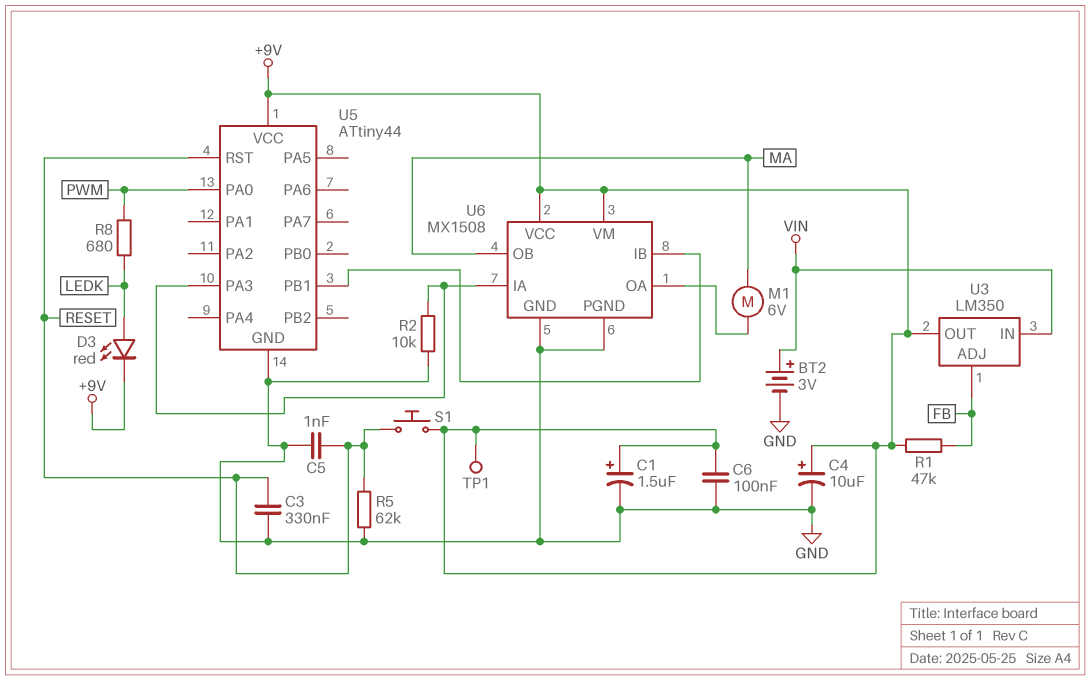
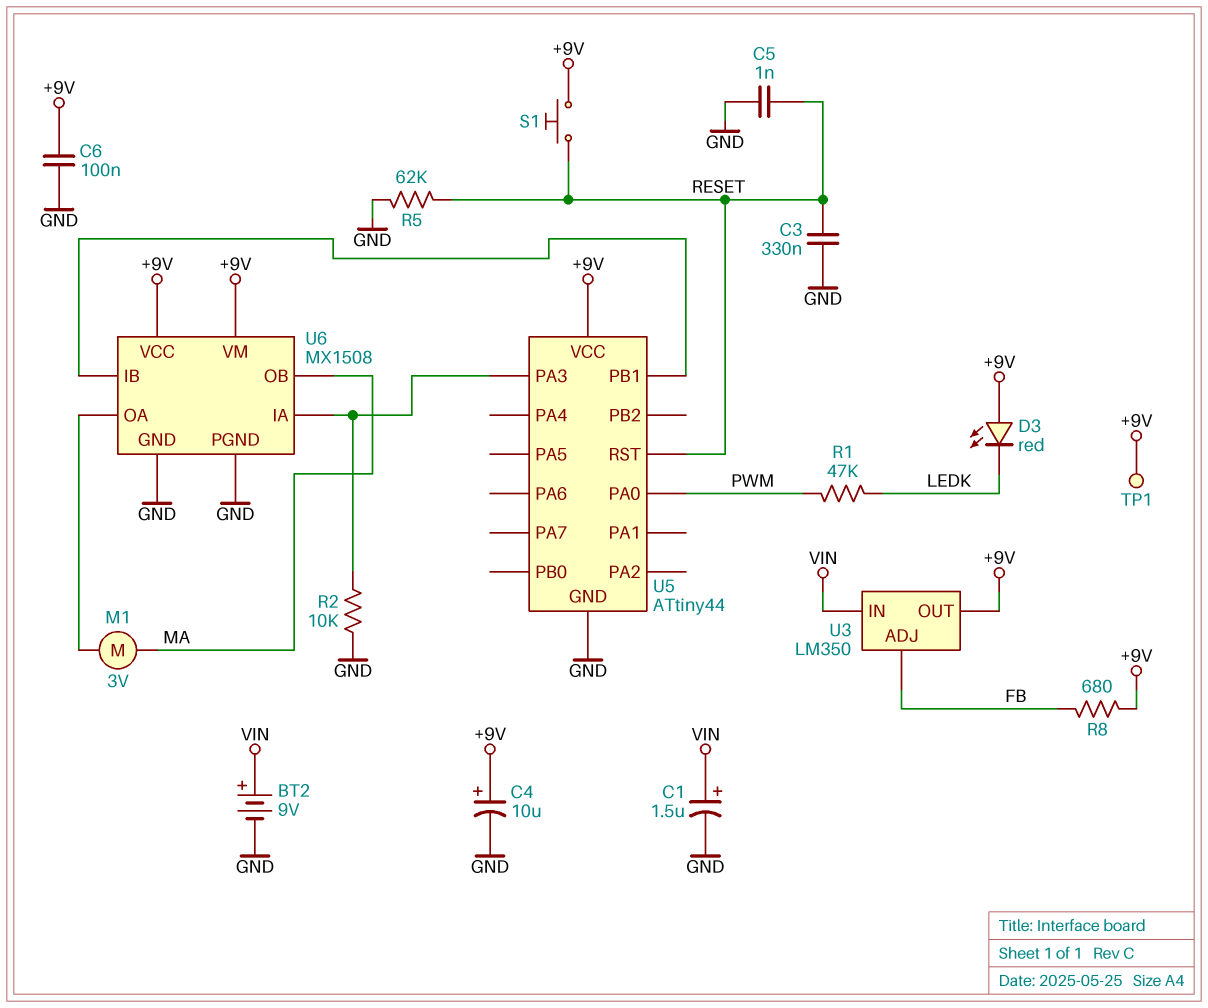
BT2: 3V (plus VIN, minus GND) -> 9V (plus VIN, minus GND)
C1: 1.5uF (plus +9V, minus GND) -> 1.5uF (plus VIN, minus GND)
D3: LED red (A LEDK, K +9V) -> LED red (A +9V, K LEDK)
M1: motor 6V (MA, U6/OA) -> motor 3V (MA, U6/OA)
R1: 47k (+9V, FB) -> 47k (LEDK, PWM)
R8: 680 (LEDK, PWM) -> 680 (+9V, FB)

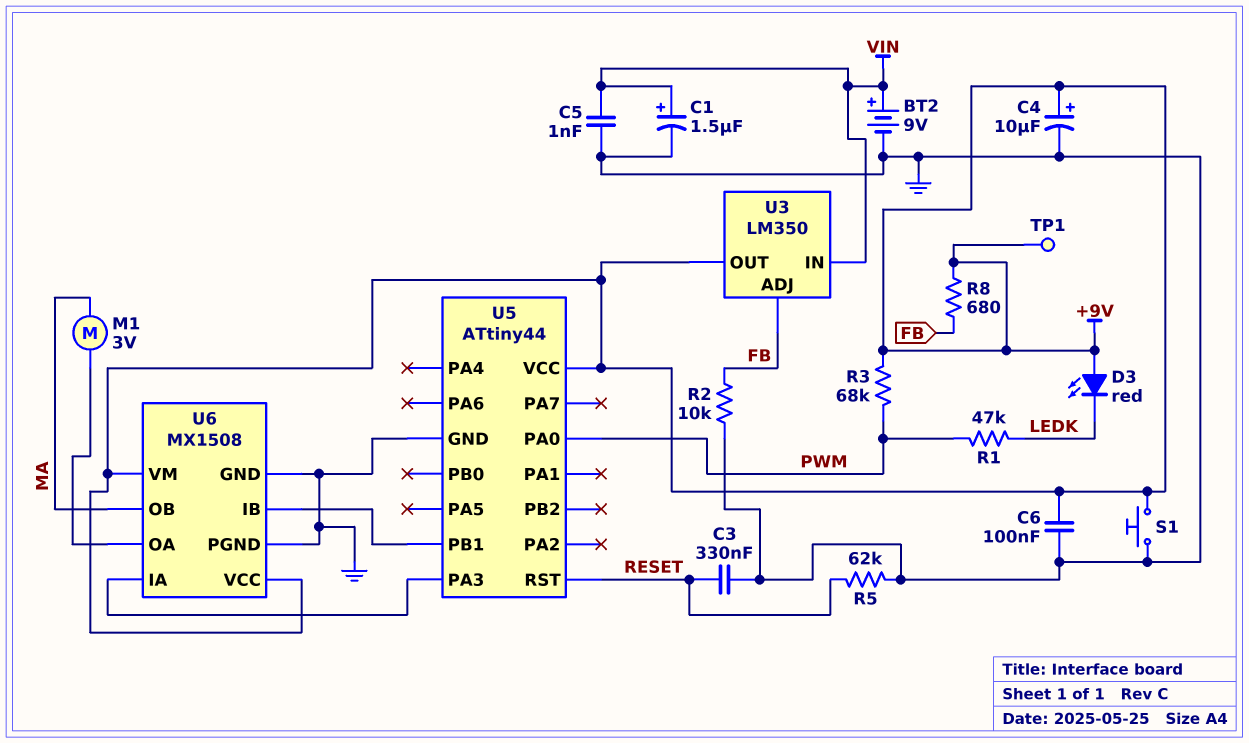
C5: 1nF (GND, RESET) -> 1nF (GND, VIN)
R2: 10k (GND, U5/PA3) -> 10k (FB, GND)
R3: none -> 68k (+9V, PWM)
S1: button (+9V, RESET) -> button (+9V, GND)

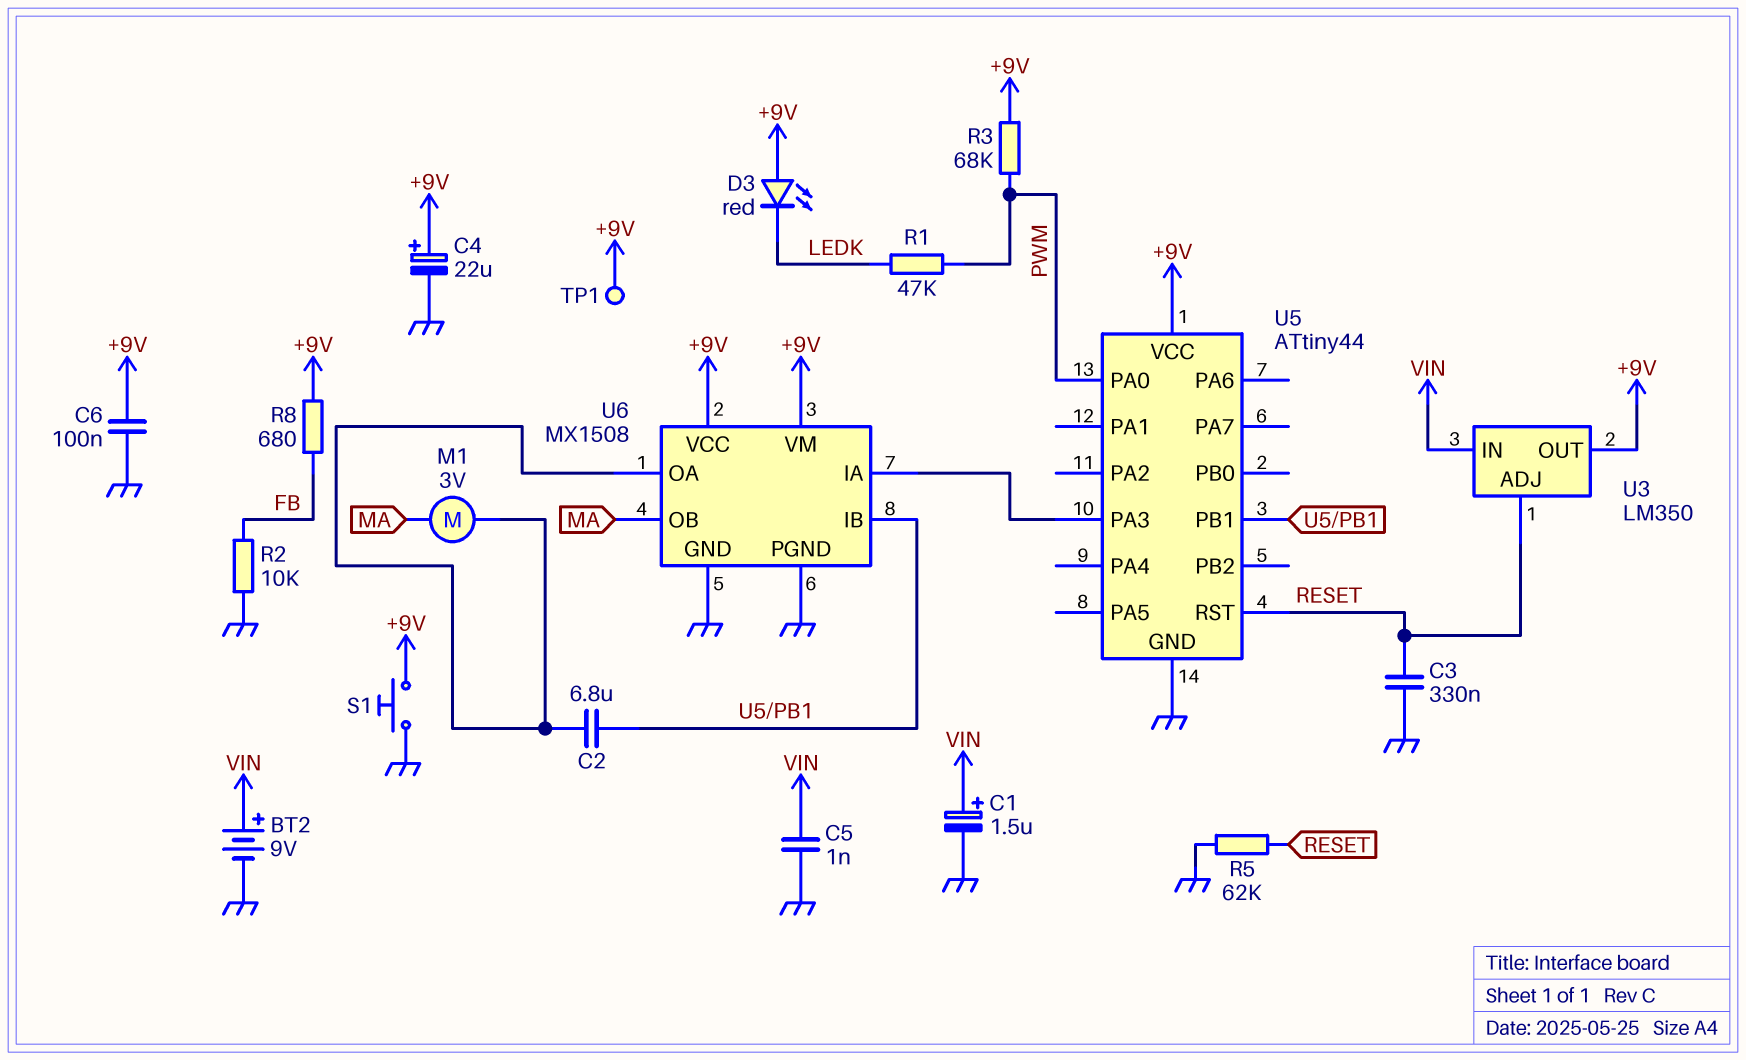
C2: none -> 6.8uF (U5/PB1, U6/OA)
C4: 10uF (plus +9V, minus GND) -> 22uF (plus +9V, minus GND)
U3 pin ADJ: FB -> RESET

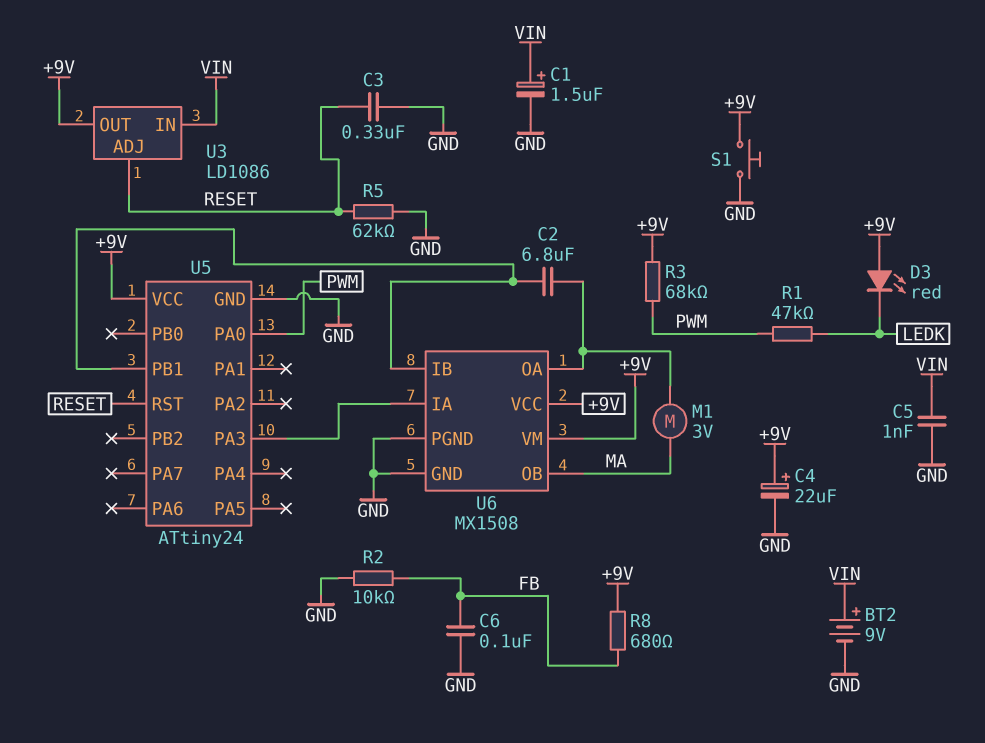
C6: 100nF (+9V, GND) -> 100nF (FB, GND)
TP1: test point (+9V) -> none
U3: LM350 -> LD1086
U5: ATtiny44 -> ATtiny24

